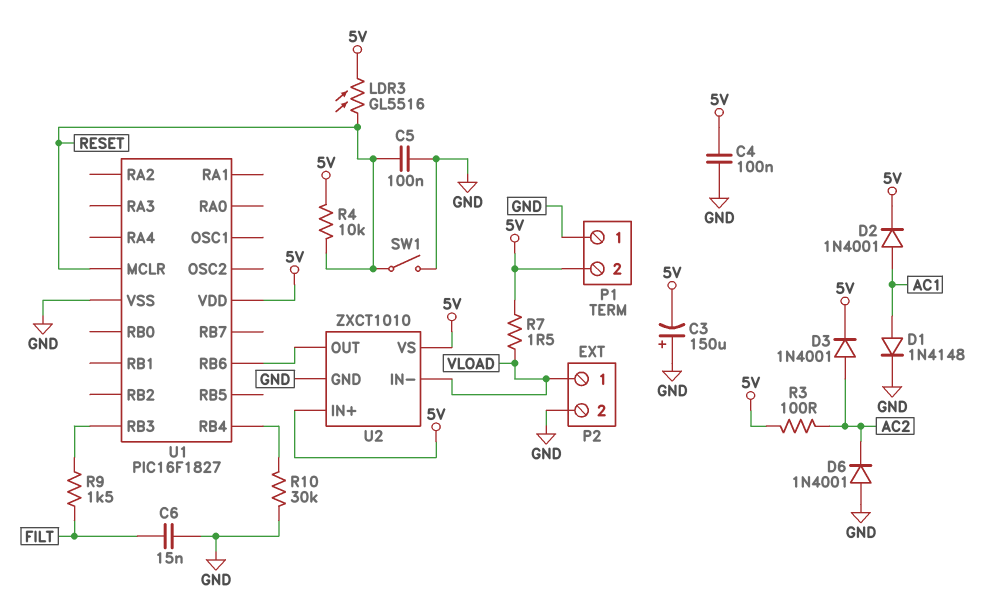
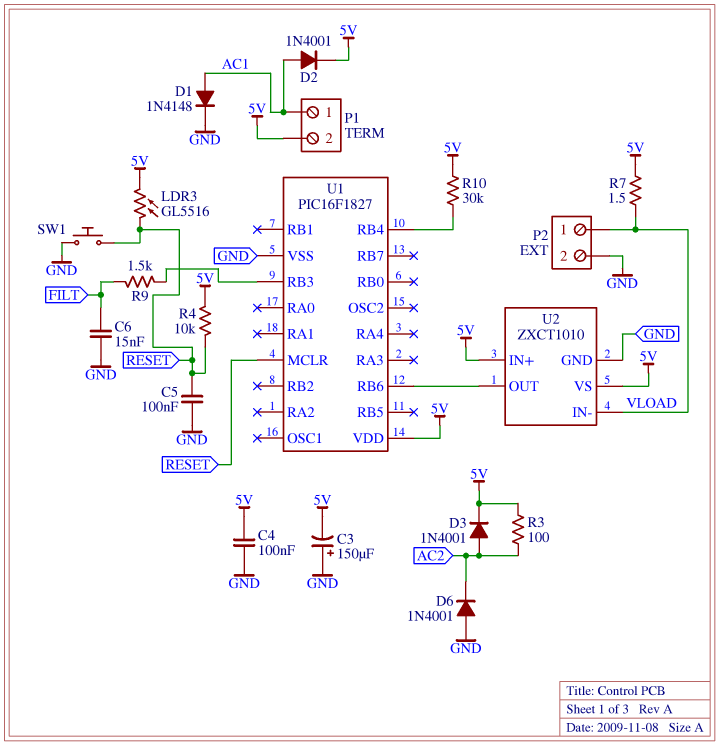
P1 pin 1: GND -> AC1
R10: 30k (GND, U1/RB4) -> 30k (5V, U1/RB4)
SW1: switch (GND, RESET) -> button (GND, RESET)

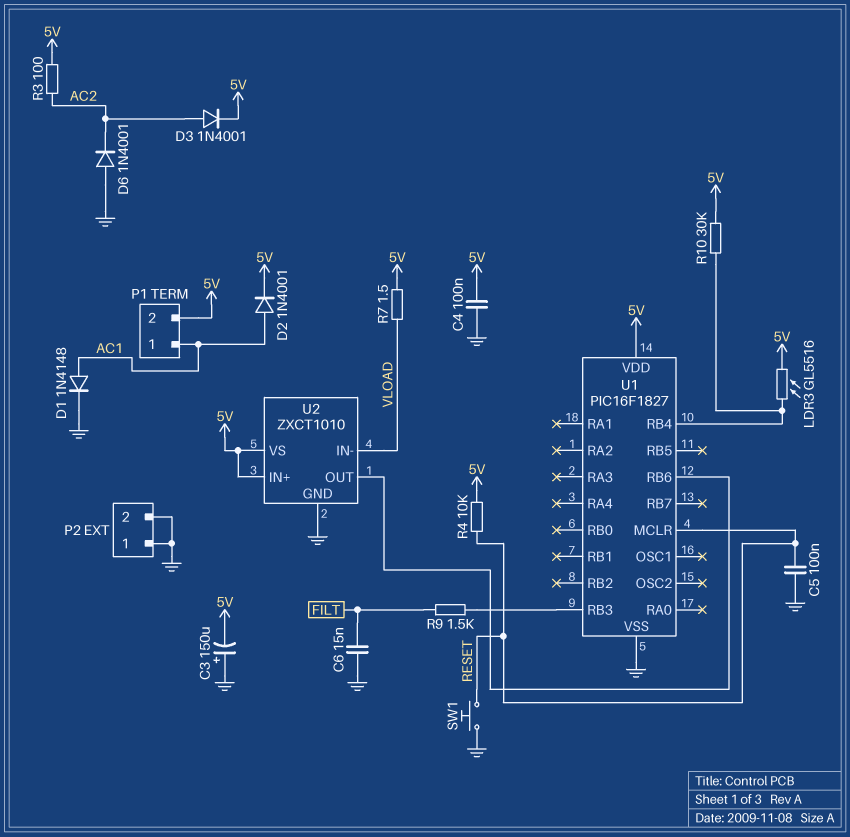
LDR3: GL5516 (5V, RESET) -> GL5516 (5V, U1/RB4)
P2 pin 1: VLOAD -> GND

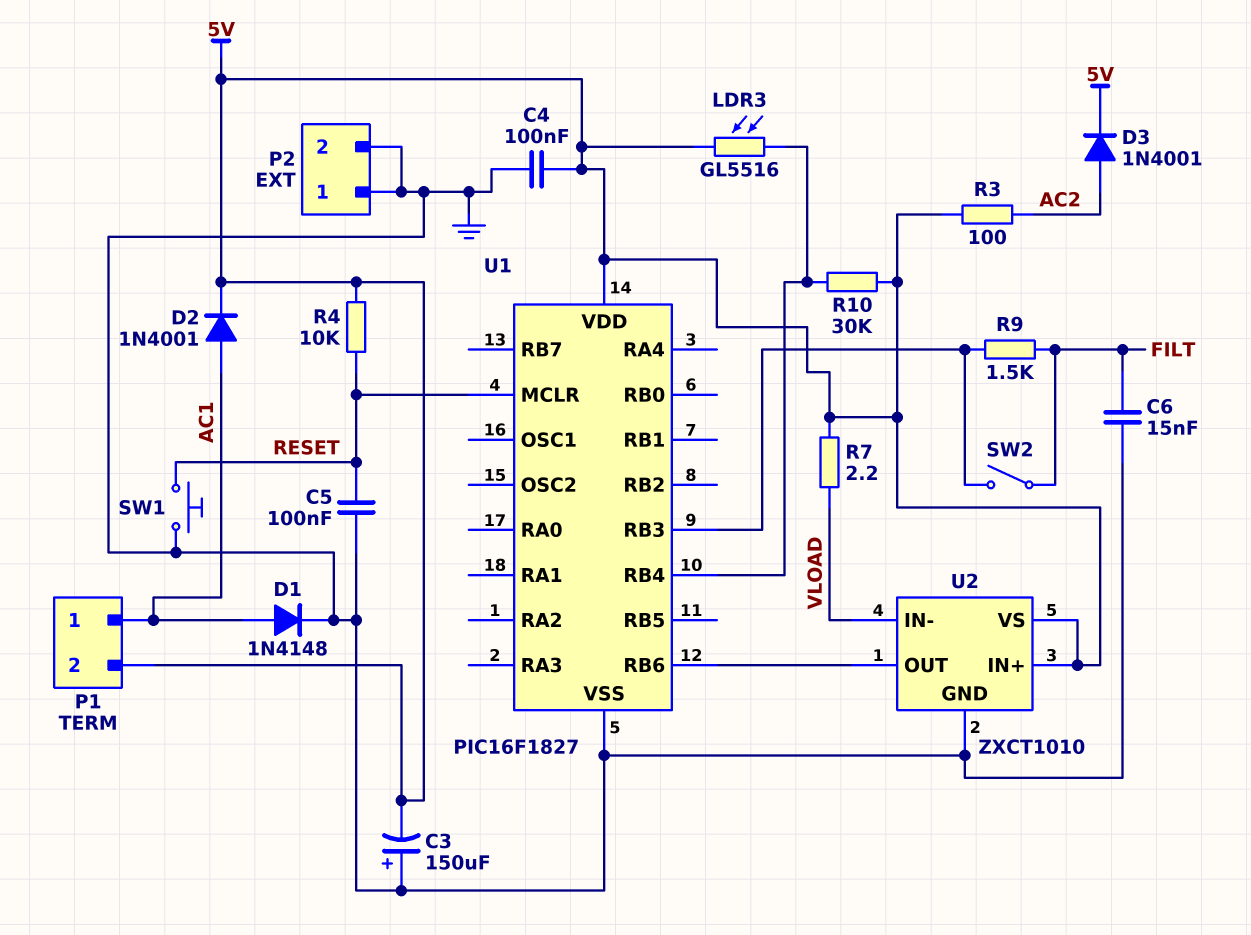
D6: diode 1N4001 (A GND, K AC2) -> none
R7: 1.5 (5V, VLOAD) -> 2.2 (5V, VLOAD)
SW2: none -> switch (FILT, U1/RB3)

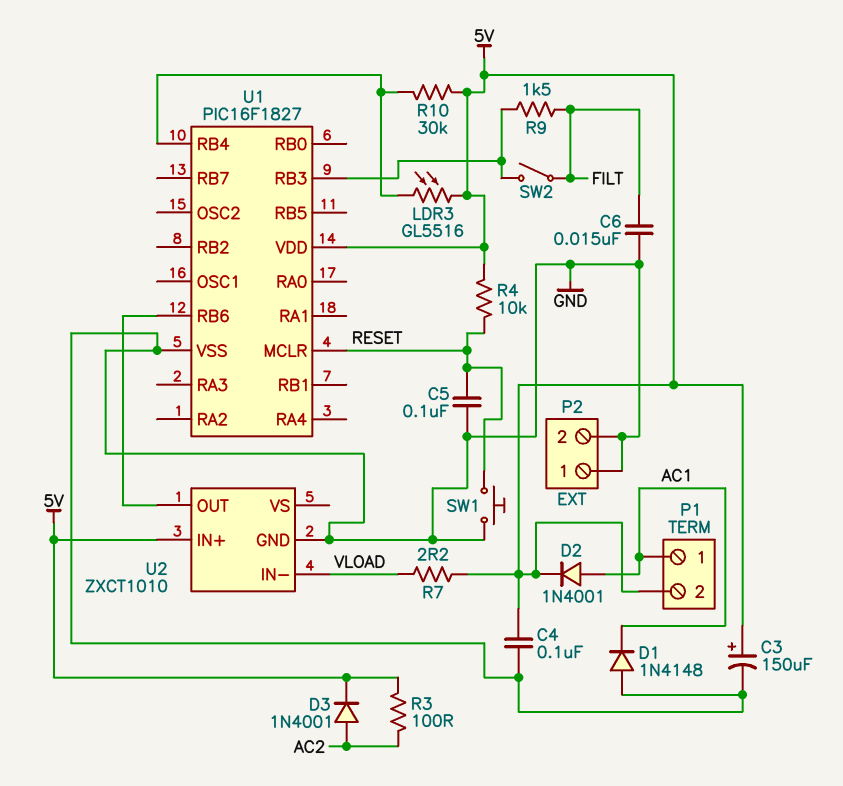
C3: 150uF (plus GND, minus 5V) -> 150uF (plus 5V, minus GND)
D1: diode 1N4148 (A AC1, K GND) -> diode 1N4148 (A GND, K AC1)
U2 pin VS: 5V -> none

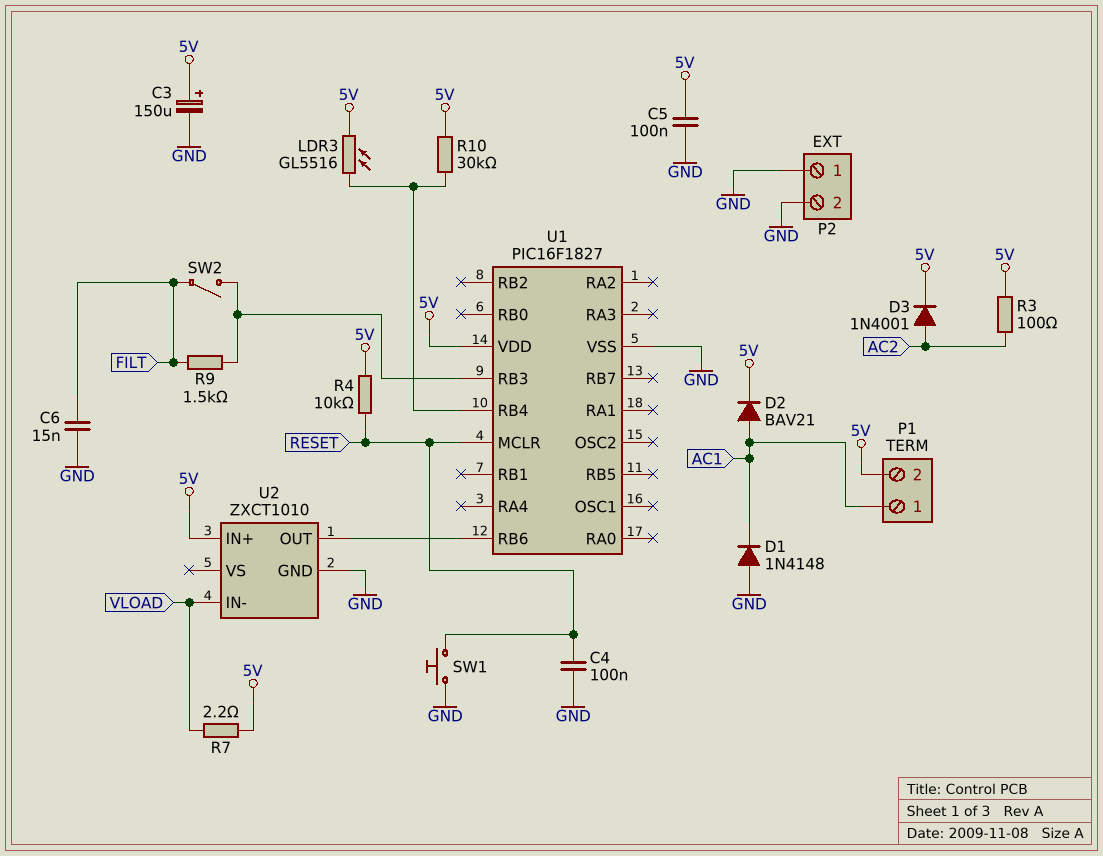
C4: 100nF (5V, GND) -> 100nF (GND, RESET)
C5: 100nF (GND, RESET) -> 100nF (5V, GND)
D2: diode 1N4001 (A AC1, K 5V) -> diode BAV21 (A AC1, K 5V)

